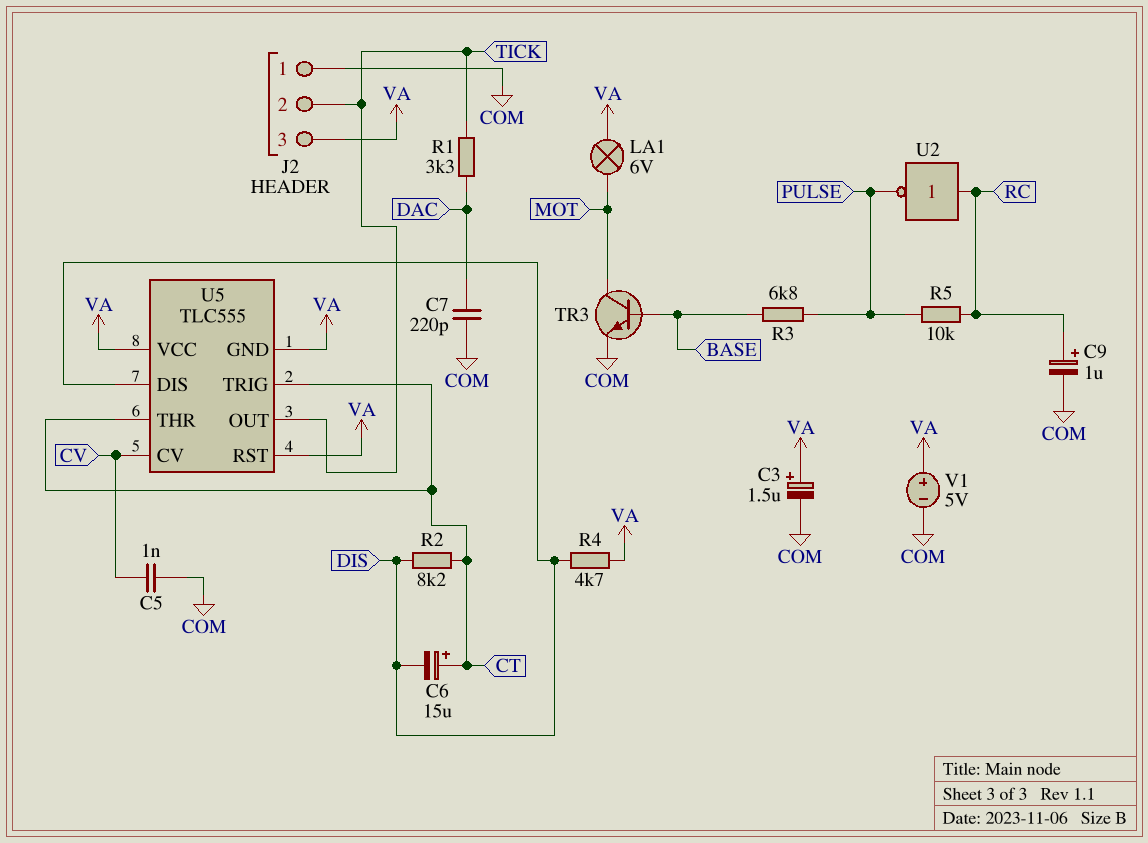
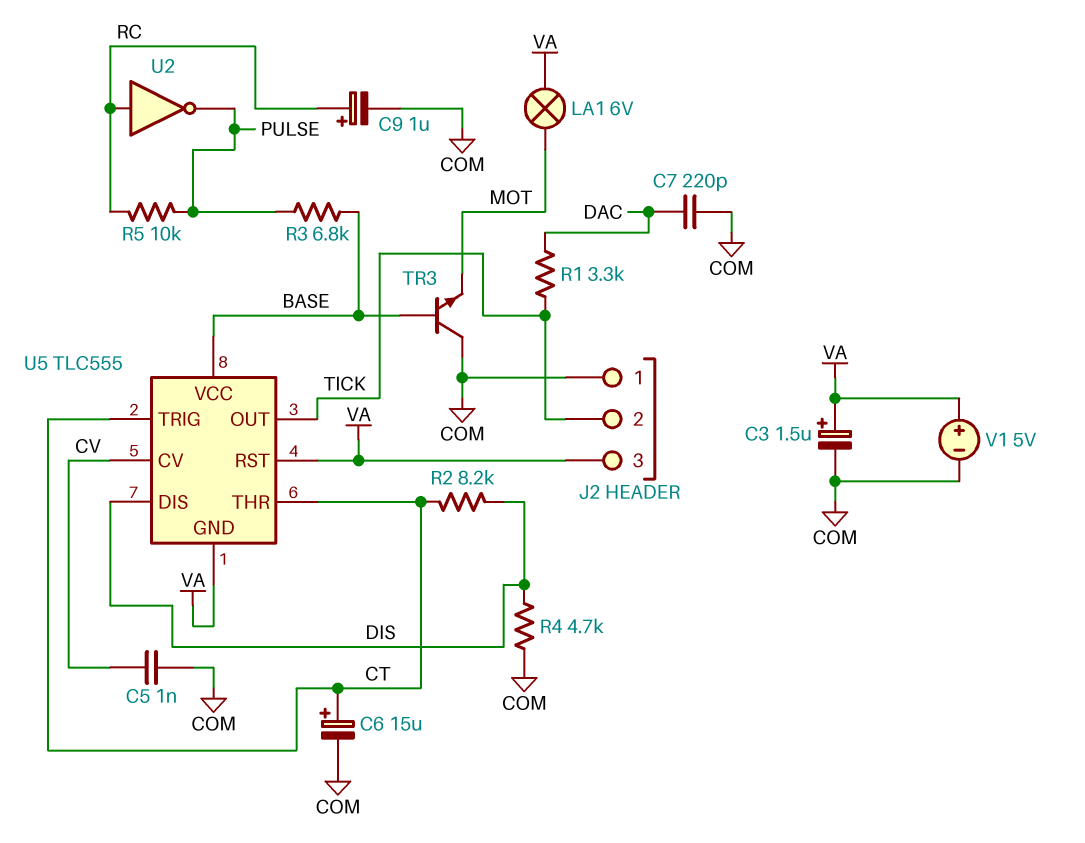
C6: 15uF (plus CT, minus DIS) -> 15uF (plus CT, minus COM)
R4: 4.7k (DIS, VA) -> 4.7k (COM, DIS)
TR3: NPN (B BASE, C MOT, E COM) -> NPN (B BASE, C COM, E MOT)
U5 pin VCC: VA -> BASE

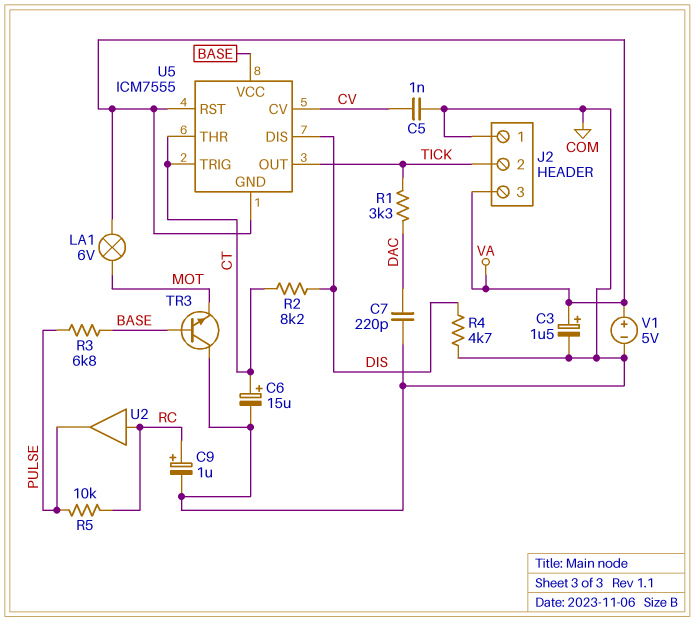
U2: NOT (in RC, out PULSE) -> buffer (in RC, out PULSE)
U5: TLC555 -> ICM7555

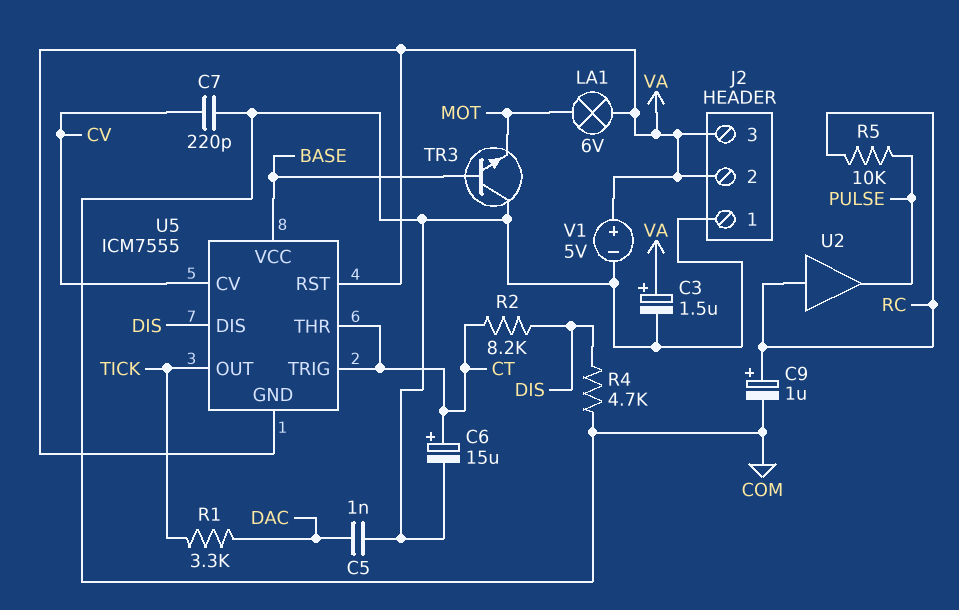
C5: 1nF (COM, CV) -> 1nF (COM, DAC)
C7: 220pF (COM, DAC) -> 220pF (COM, CV)
J2 pin 2: TICK -> VA
R3: 6.8k (BASE, PULSE) -> none

